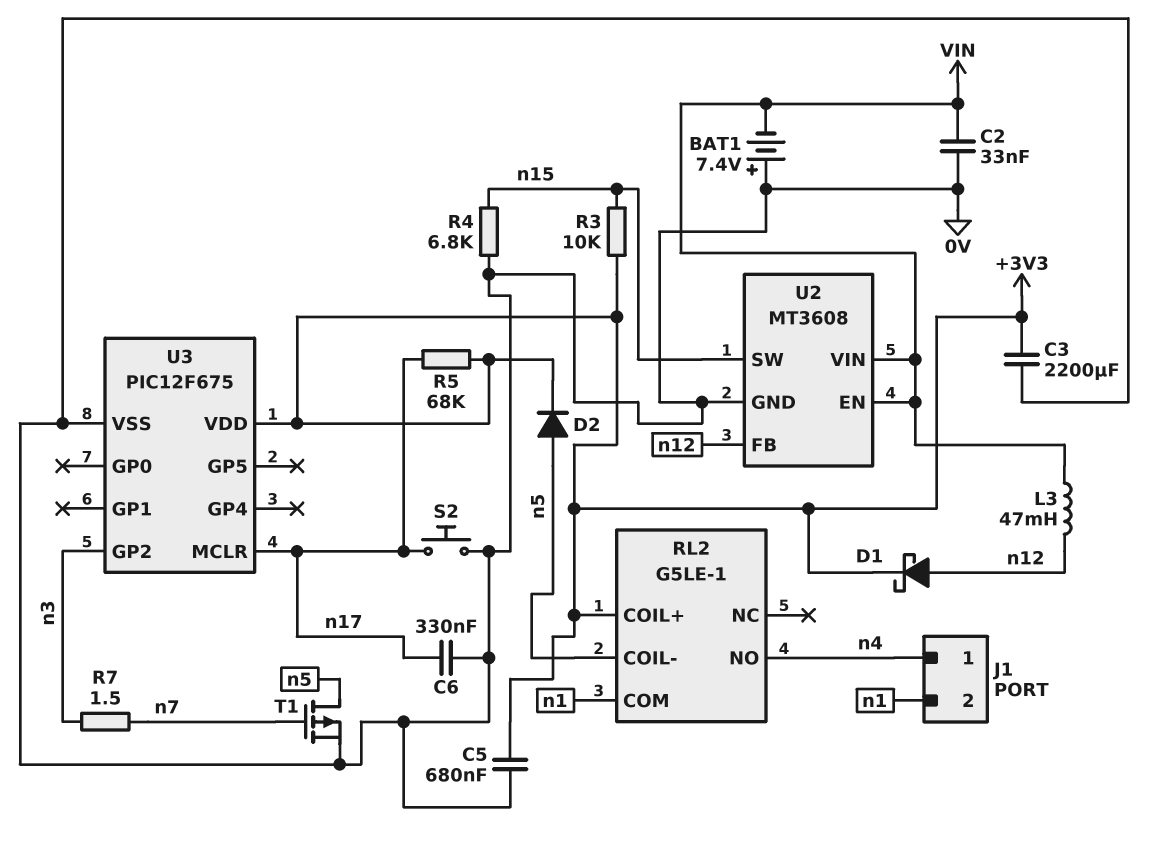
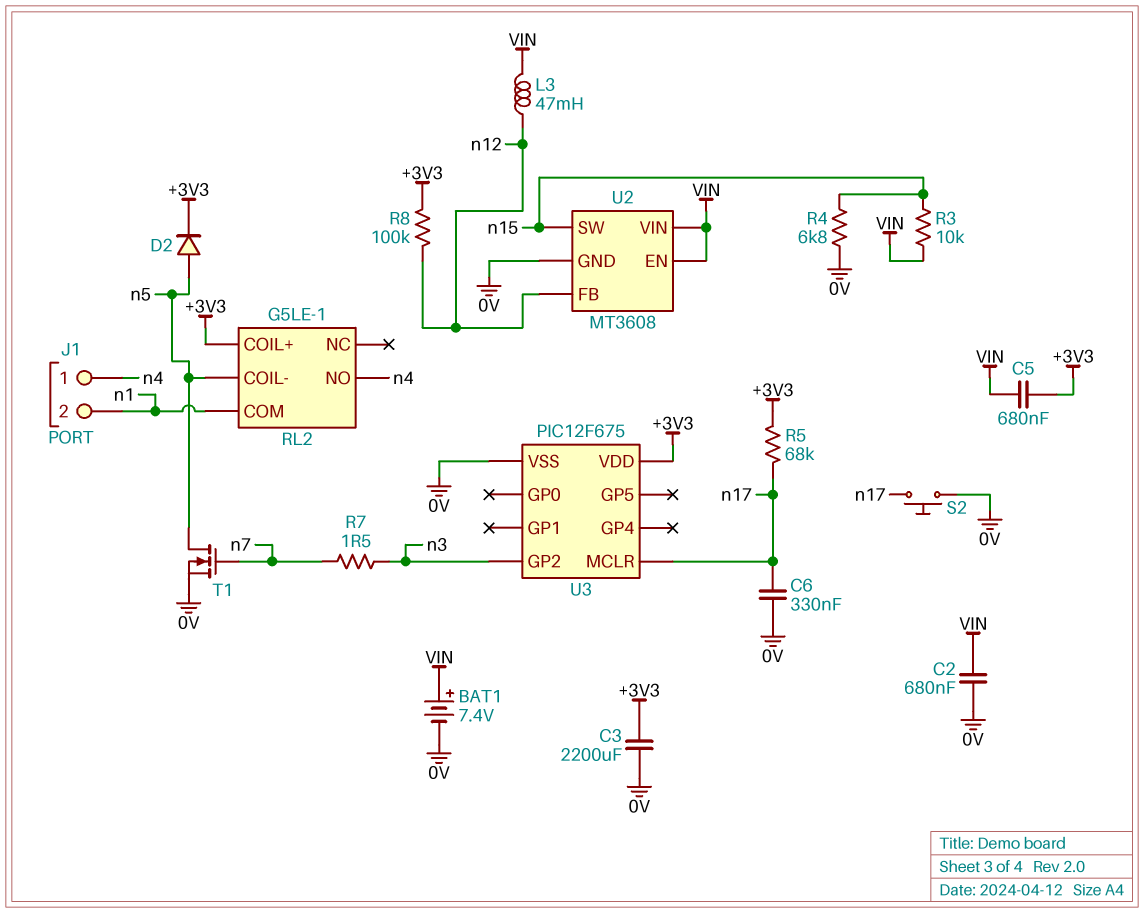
BAT1: 7.4V (plus 0V, minus VIN) -> 7.4V (plus VIN, minus 0V)
C2: 33nF (0V, VIN) -> 680nF (0V, VIN)
C5: 680nF (+3V3, 0V) -> 680nF (+3V3, VIN)
D1: schottky (A n12, K +3V3) -> none
R3: 10k (+3V3, n15) -> 10k (VIN, n15)
R8: none -> 100k (+3V3, n12)
T1: PMOS (G n7, D n5, S 0V) -> NMOS (G n7, D n5, S 0V)

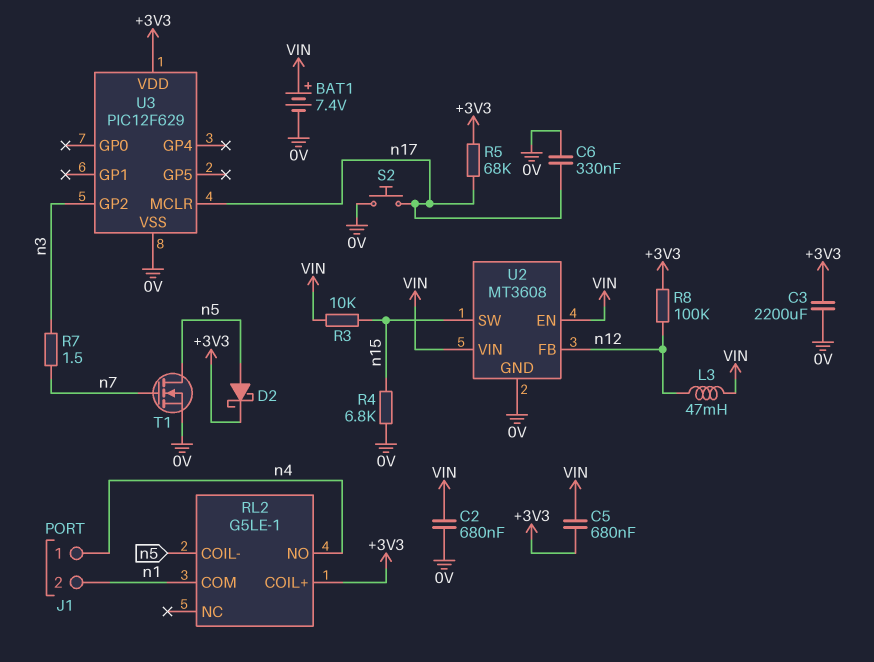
D2: diode (A n5, K +3V3) -> schottky (A n5, K +3V3)
U3: PIC12F675 -> PIC12F629

